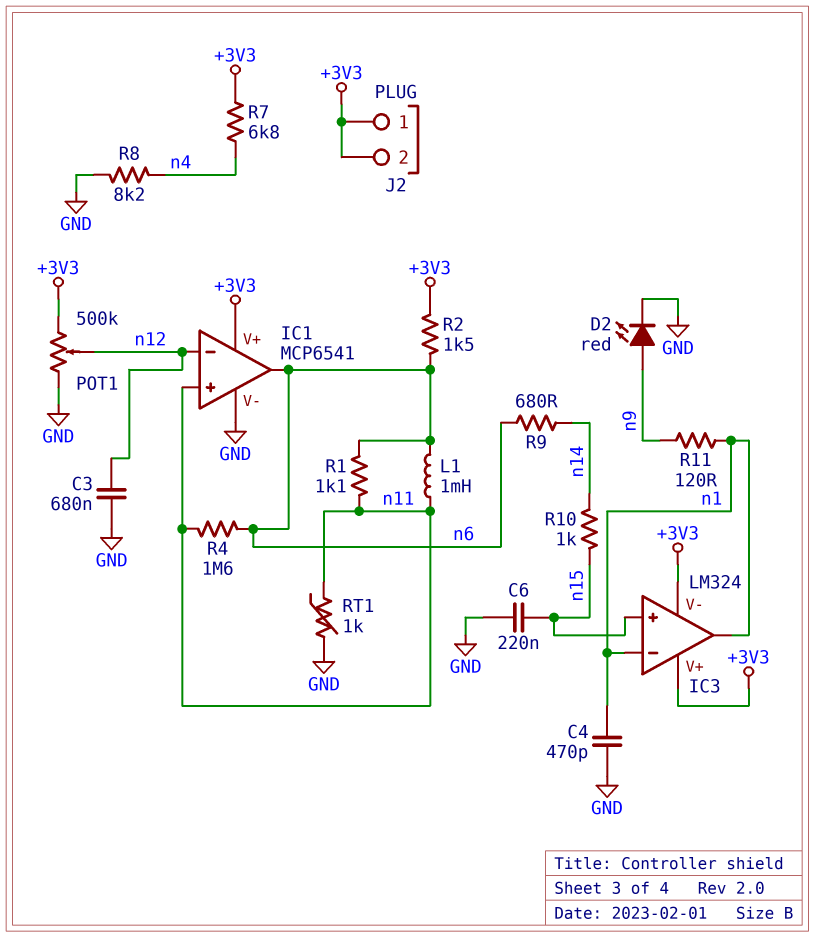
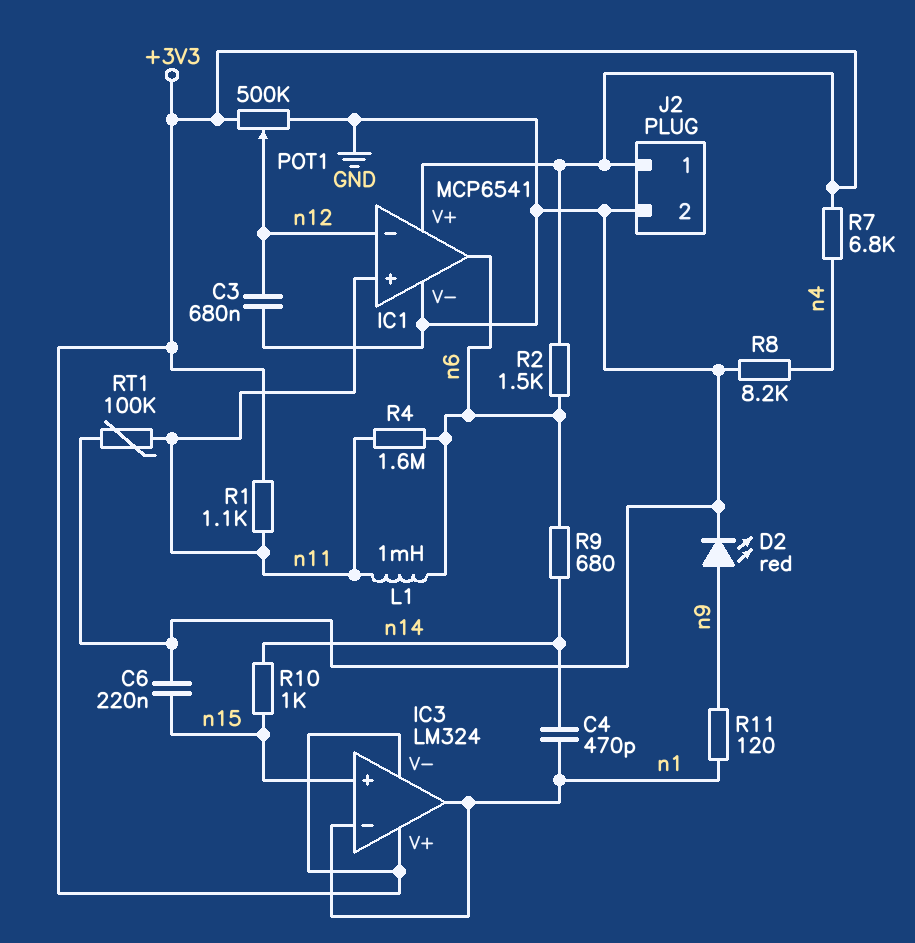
C4: 470pF (GND, n1) -> 470pF (n1, n14)
J2 pin 2: +3V3 -> GND
R1: 1.1k (n6, n11) -> 1.1k (+3V3, n11)
RT1: 1k (GND, n11) -> 100k (GND, n11)

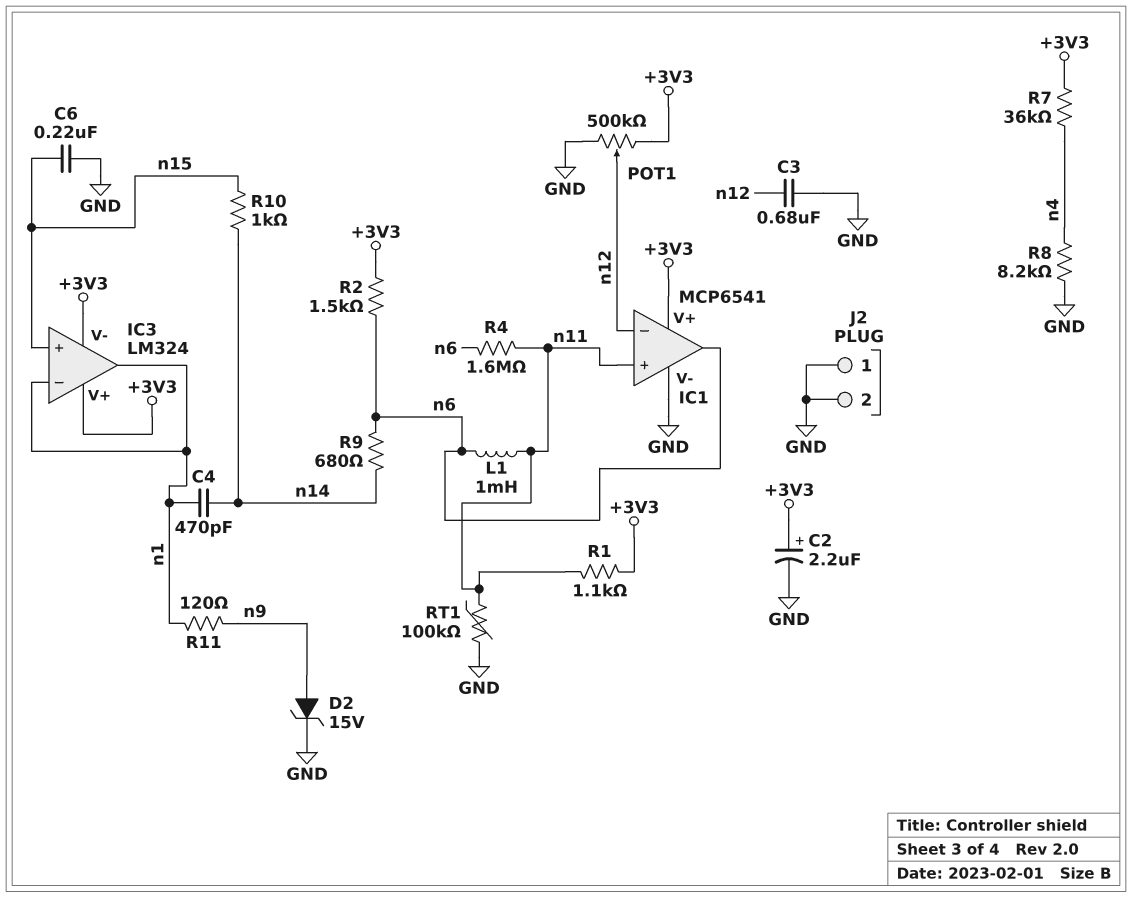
C2: none -> 2.2uF (plus +3V3, minus GND)
D2: LED red (A n9, K GND) -> zener 15V (A n9, K GND)
J2 pin 1: +3V3 -> GND
R7: 6.8k (+3V3, n4) -> 36k (+3V3, n4)

